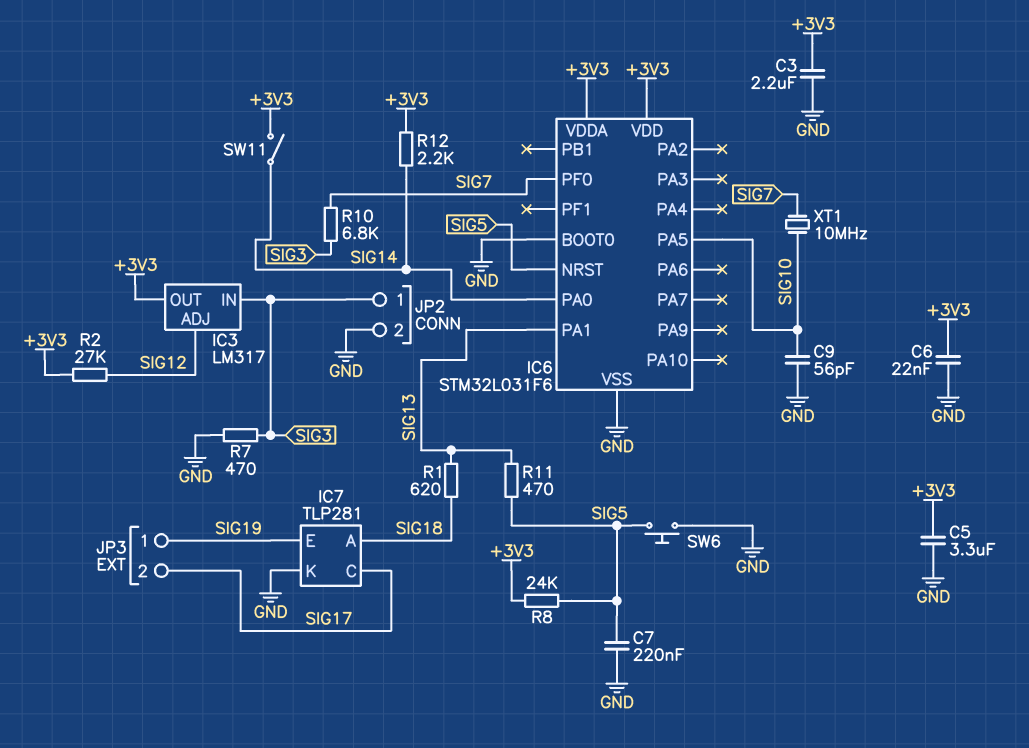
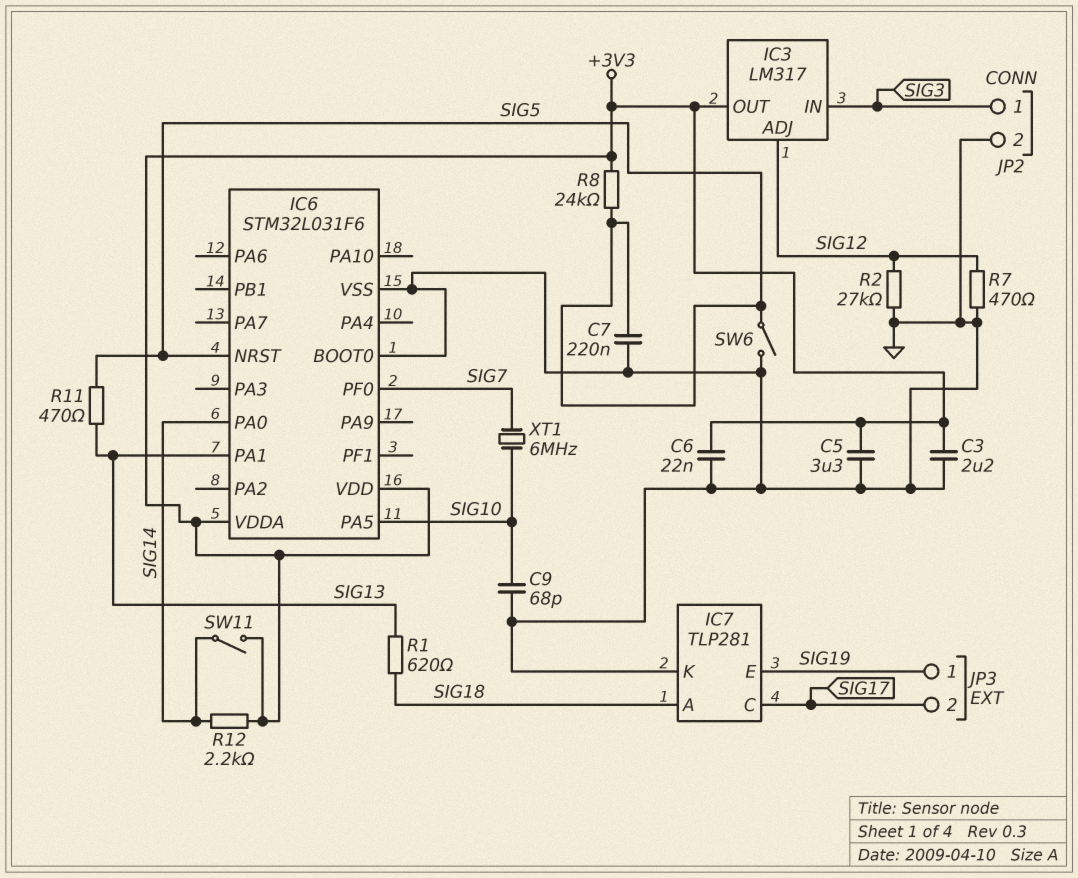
C9: 56pF (GND, SIG10) -> 68pF (GND, SIG10)
R2: 27k (+3V3, SIG12) -> 27k (GND, SIG12)
R7: 470 (GND, SIG3) -> 470 (GND, SIG12)
R10: 6.8k (SIG3, SIG7) -> none
SW6: button (GND, SIG5) -> switch (GND, SIG5)
XT1: 10MHz (SIG7, SIG10) -> 6MHz (SIG7, SIG10)

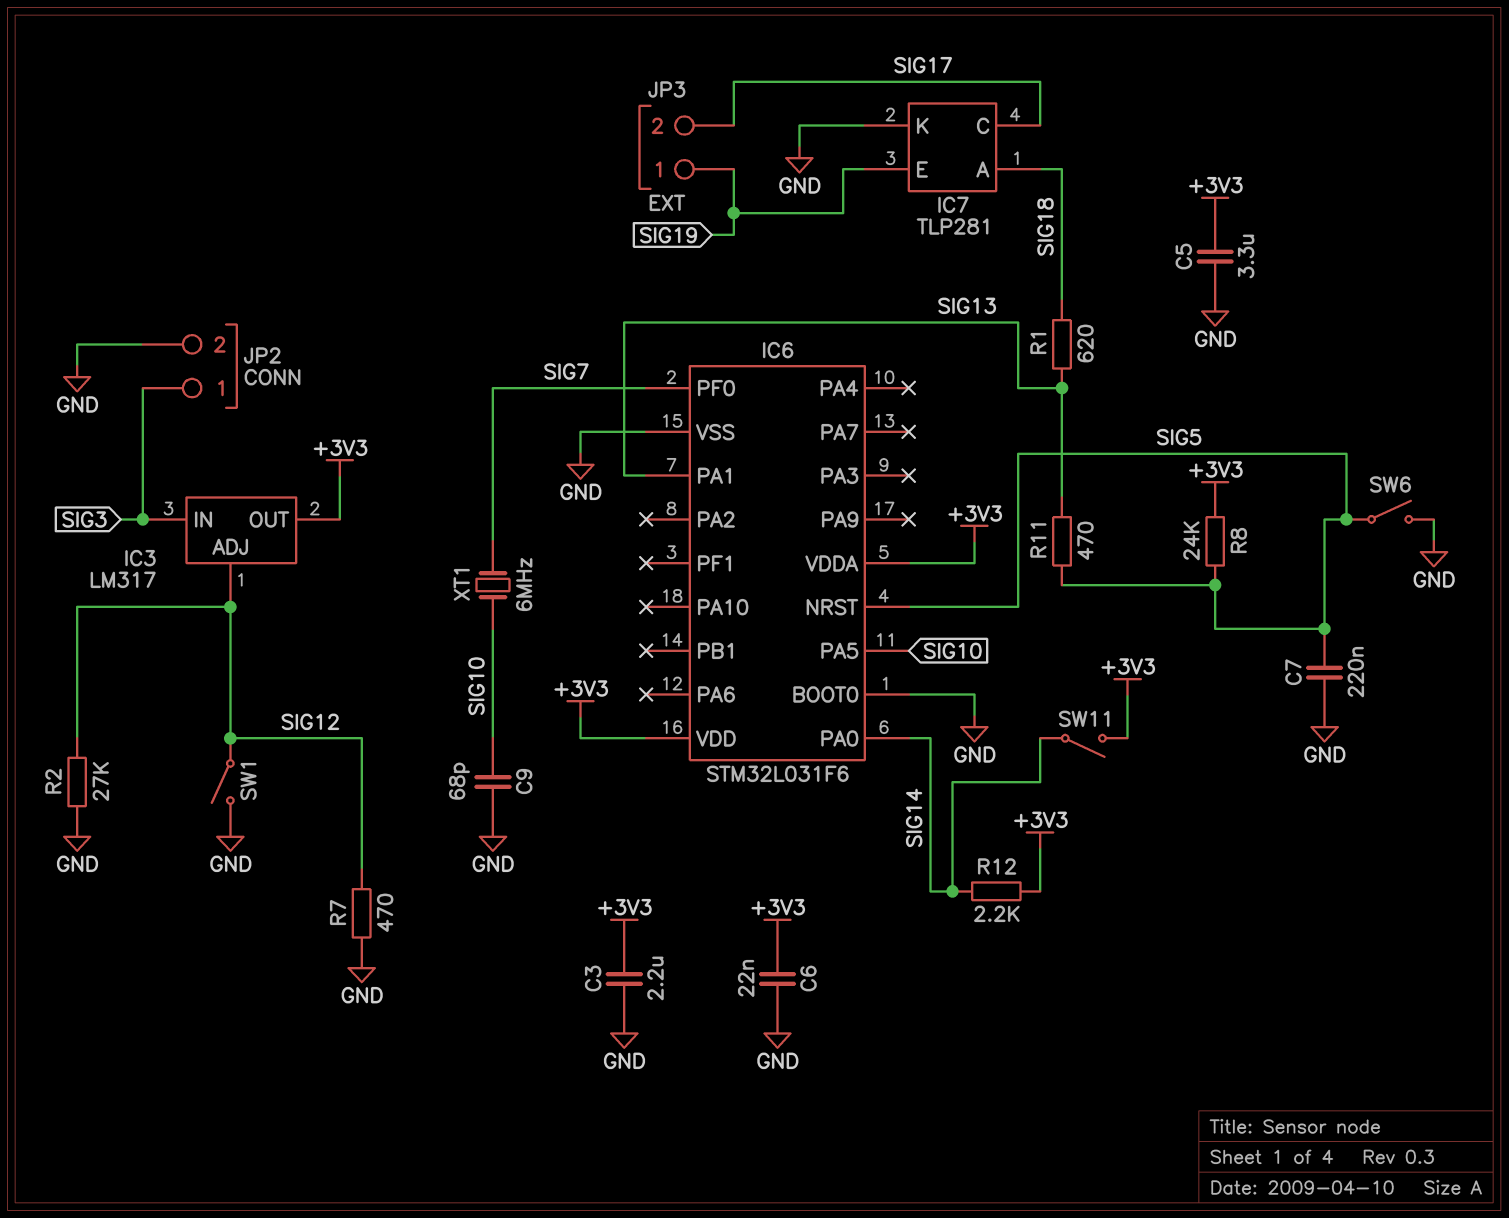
SW1: none -> switch (GND, SIG12)

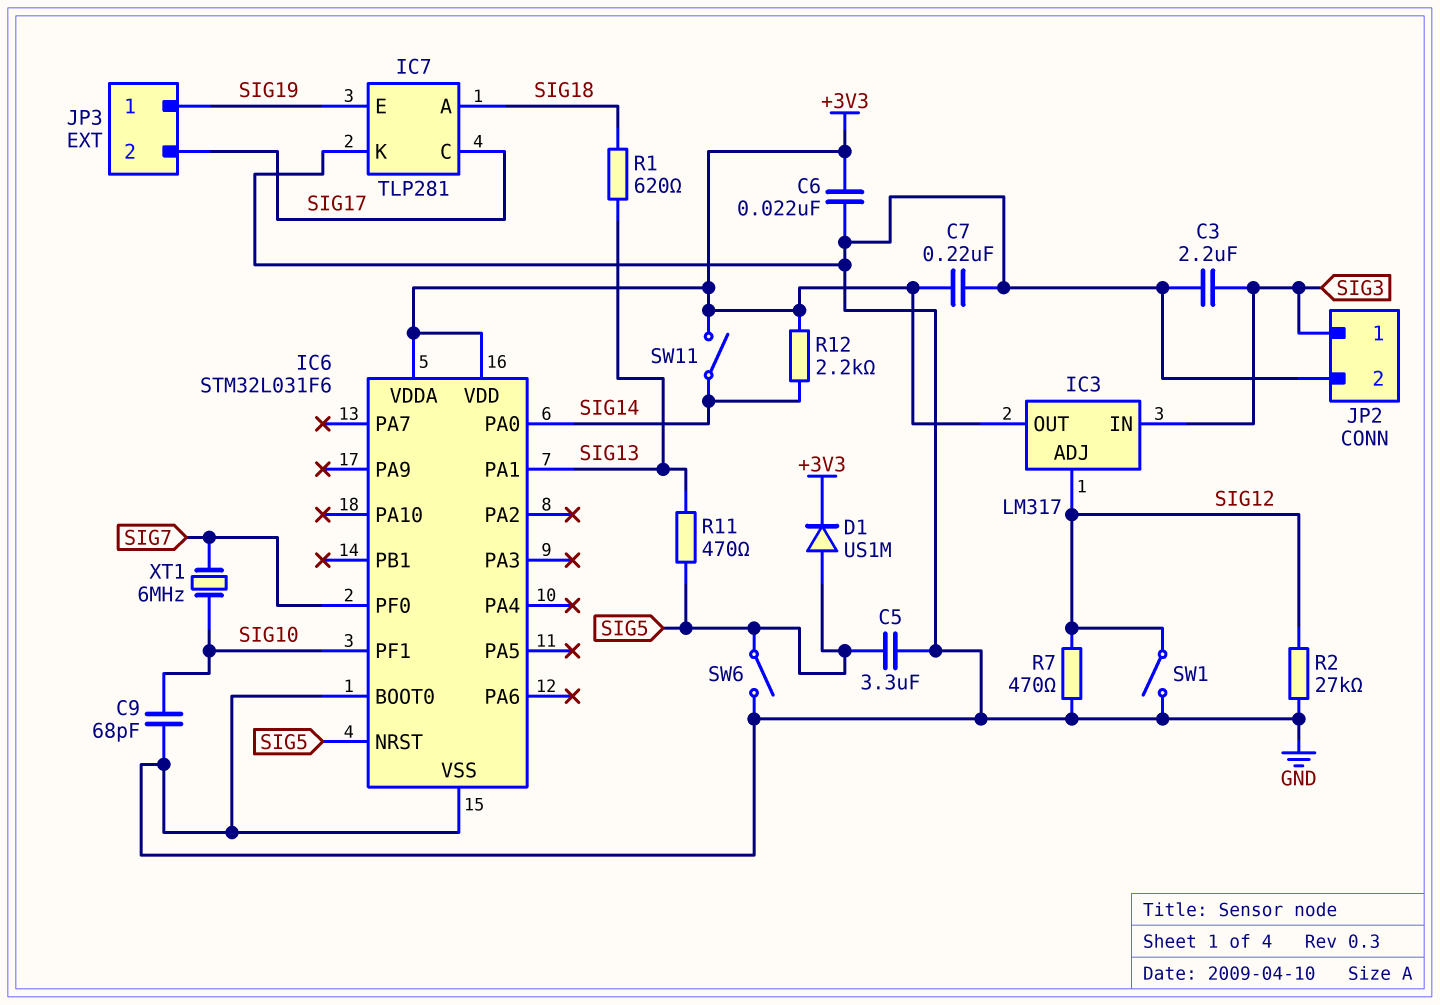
C3: 2.2uF (+3V3, GND) -> 2.2uF (GND, SIG3)
C5: 3.3uF (+3V3, GND) -> 3.3uF (GND, SIG5)
C7: 220nF (GND, SIG5) -> 220nF (+3V3, GND)
D1: none -> diode US1M (A SIG5, K +3V3)
IC6 pin PA5: SIG10 -> none
IC6 pin PF1: none -> SIG10
R8: 24k (+3V3, SIG5) -> none

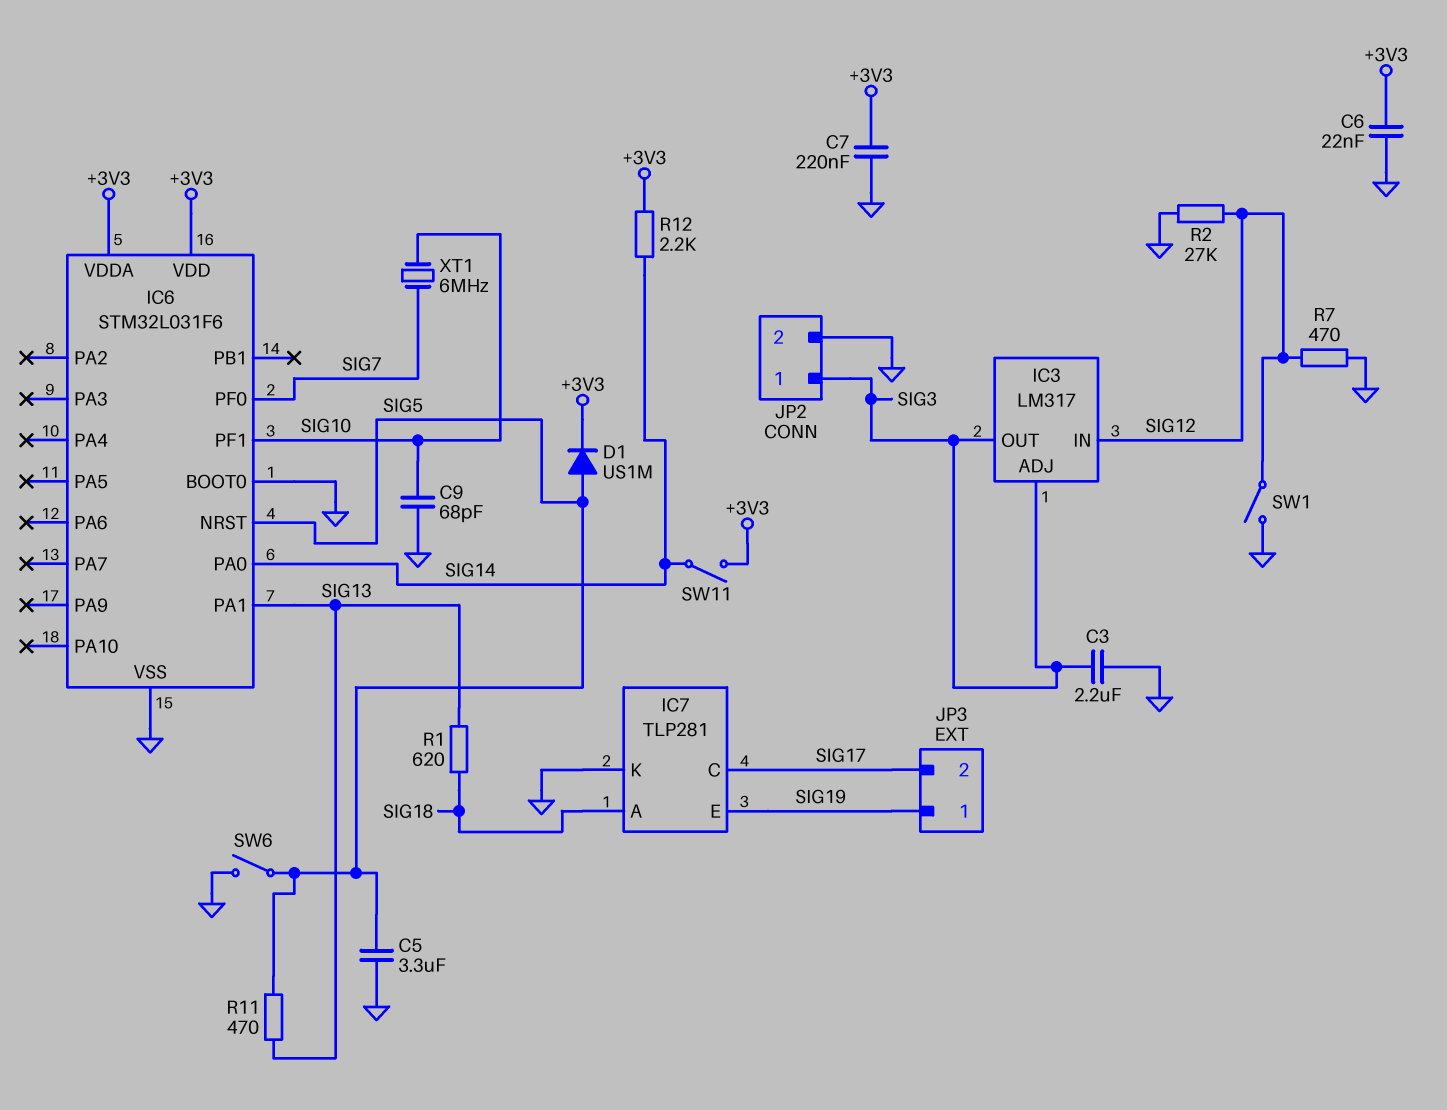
IC3 pin ADJ: SIG12 -> SIG3
IC3 pin IN: SIG3 -> SIG12
IC3 pin OUT: +3V3 -> SIG3

